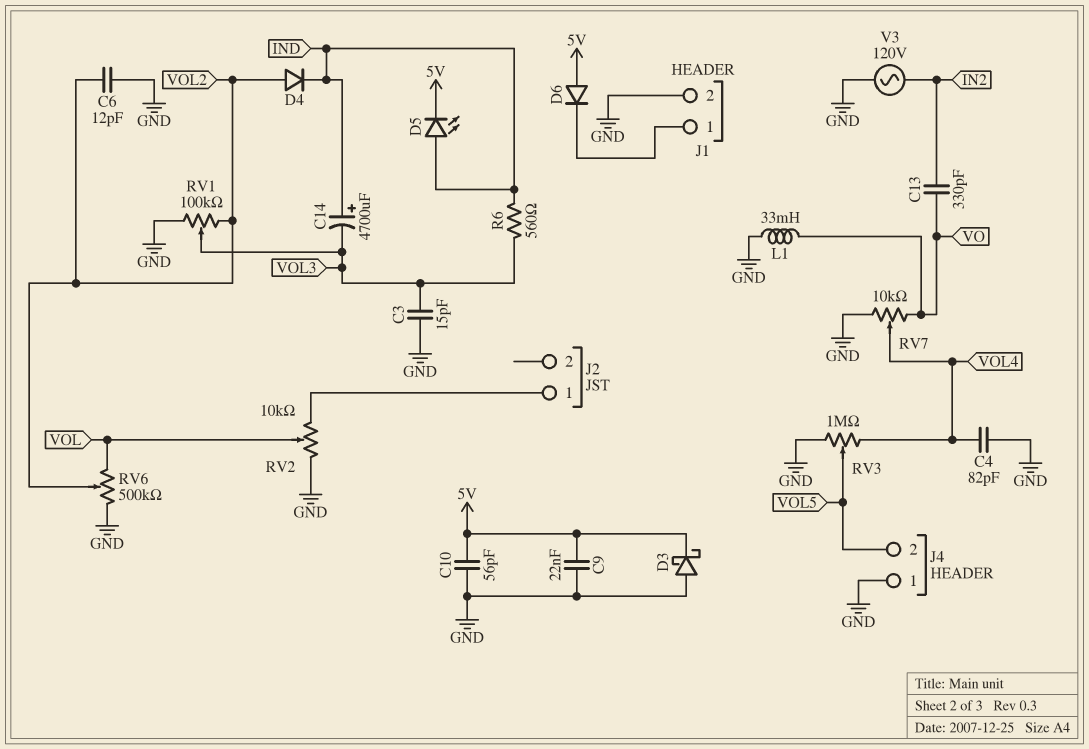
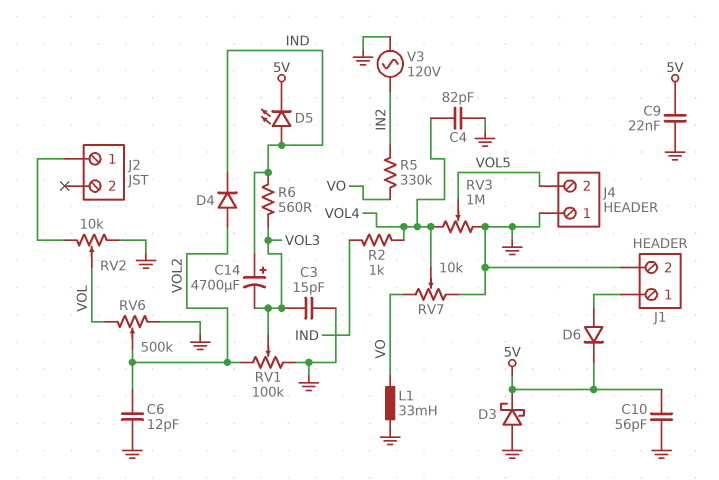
C13: 330pF (IN2, VO) -> none
D6: diode (A 5V, K J1/1) -> diode (A J1/1, K 5V)
R2: none -> 1k (IND, VOL4)
R5: none -> 330k (IN2, VO)

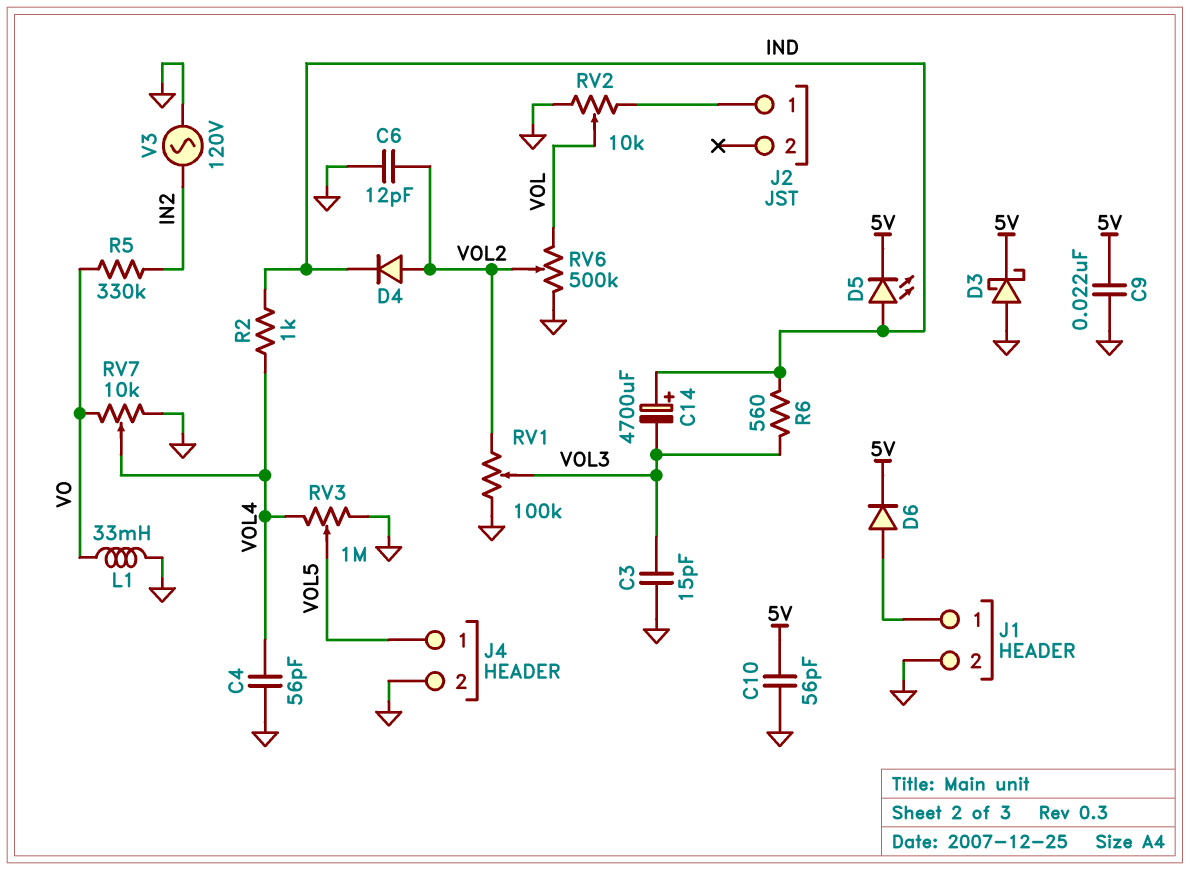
C4: 82pF (GND, VOL4) -> 56pF (GND, VOL4)
J4 pin 1: GND -> VOL5
J4 pin 2: VOL5 -> GND

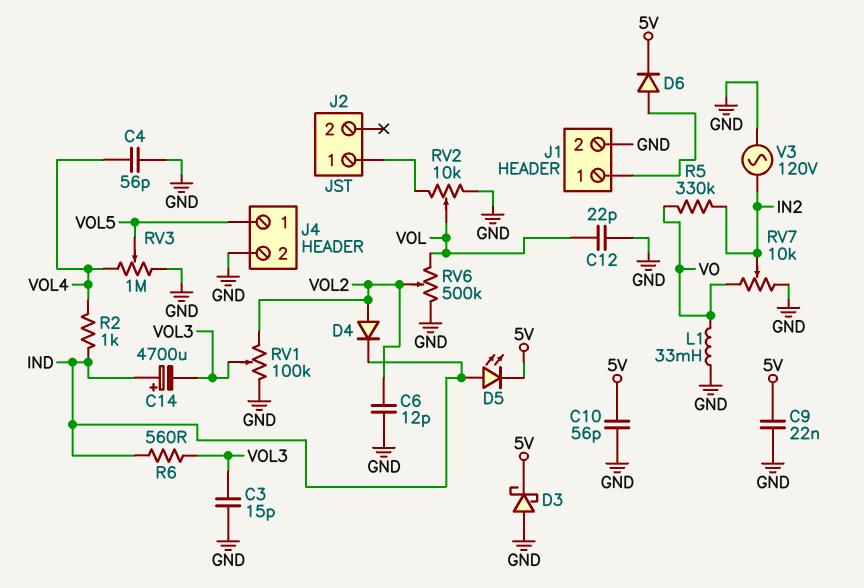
C12: none -> 22pF (GND, VOL)
RV7: 10k (GND, VO, wiper VOL4) -> 10k (GND, VO, wiper IN2)

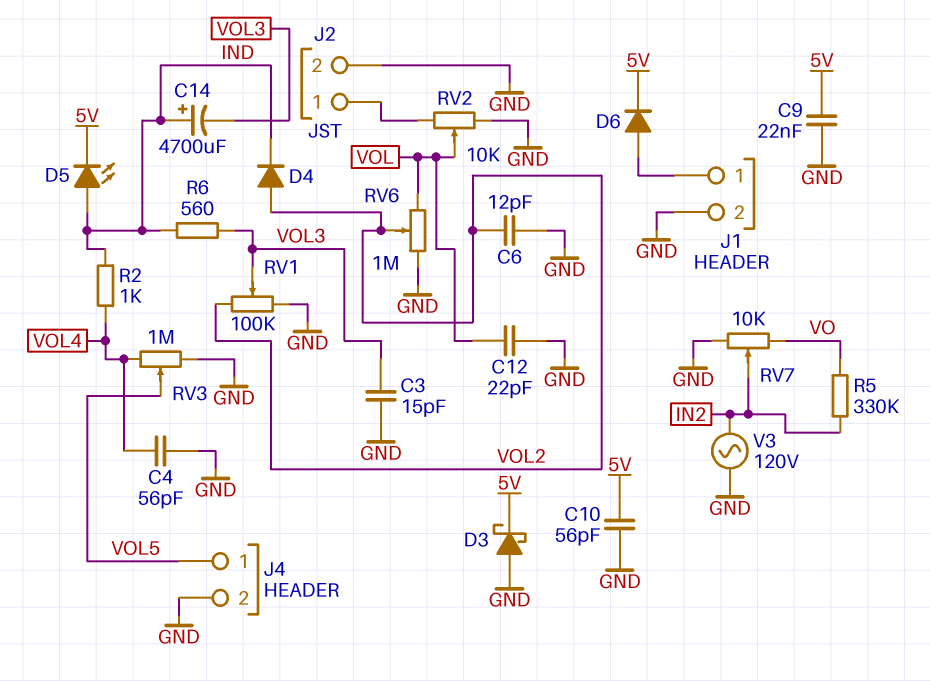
J2 pin 2: none -> GND
L1: 33mH (GND, VO) -> none
RV6: 500k (GND, VOL, wiper VOL2) -> 1M (GND, VOL, wiper VOL2)

